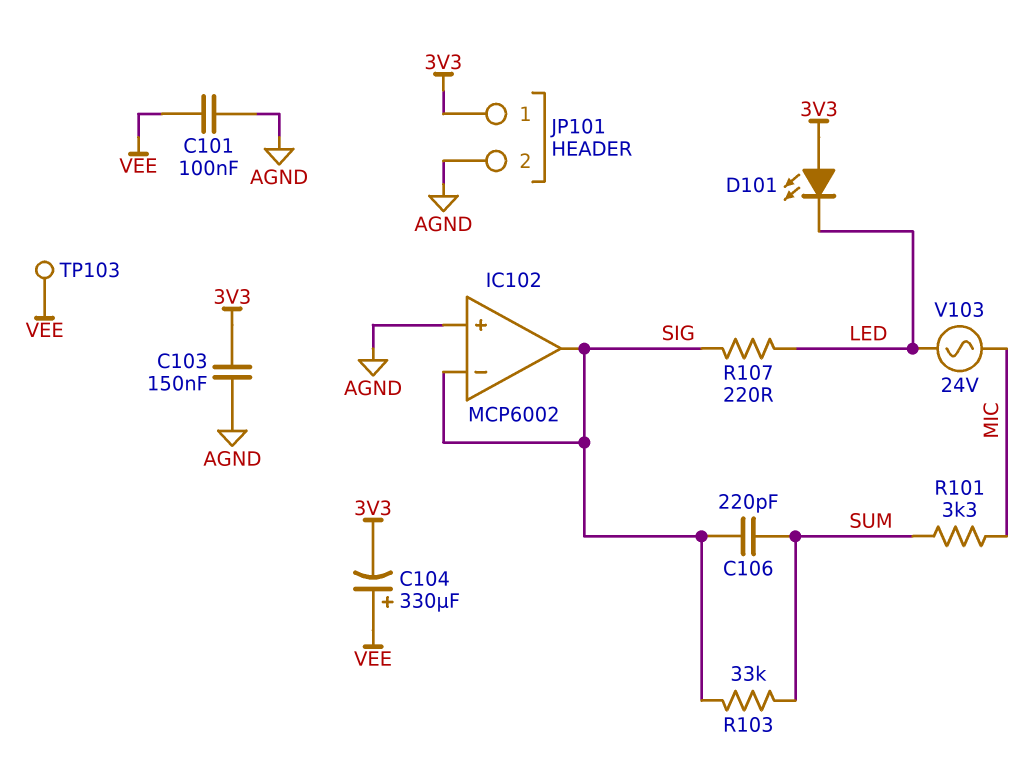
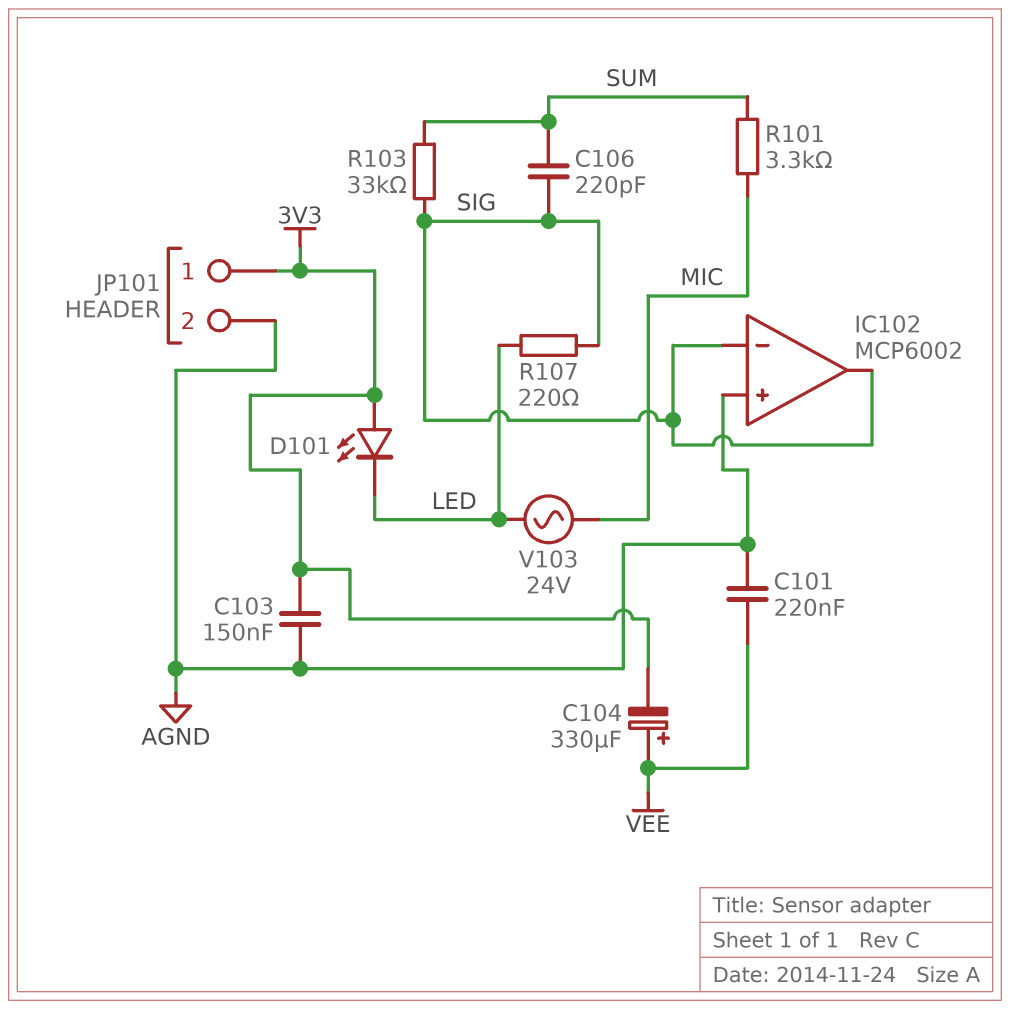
C101: 100nF (AGND, VEE) -> 220nF (AGND, VEE)
TP103: test point (VEE) -> none

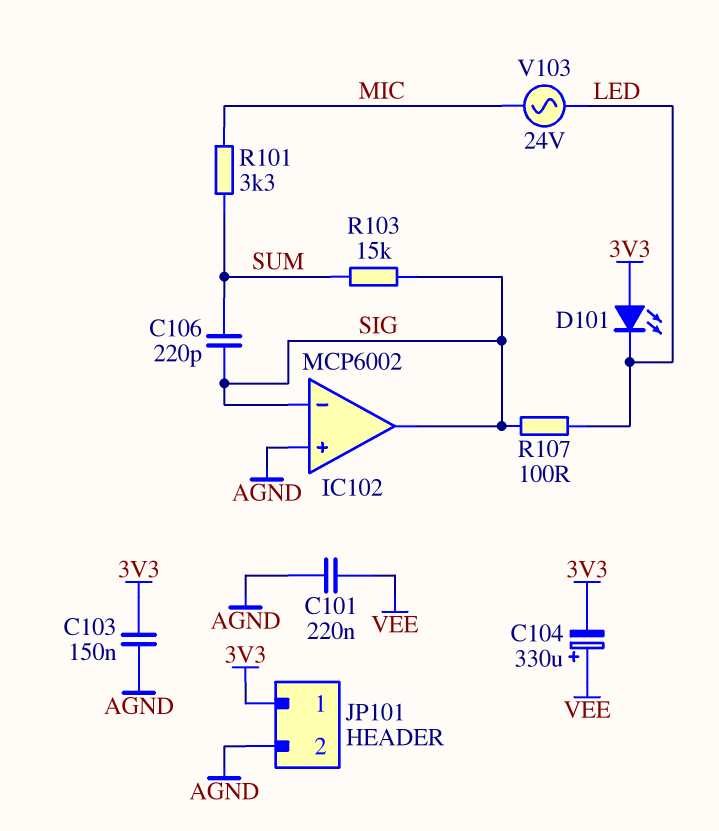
R103: 33k (SIG, SUM) -> 15k (SIG, SUM)
R107: 220 (LED, SIG) -> 100 (LED, SIG)

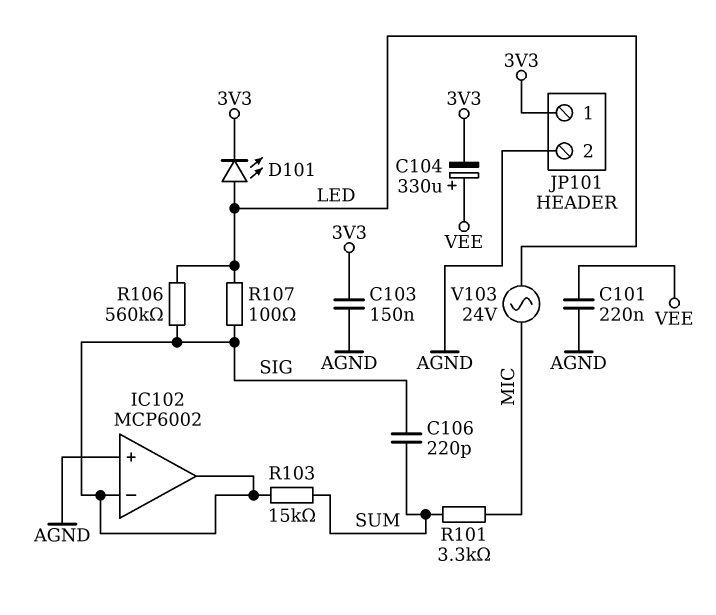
D101: LED (A 3V3, K LED) -> LED (A LED, K 3V3)
R106: none -> 560k (LED, SIG)

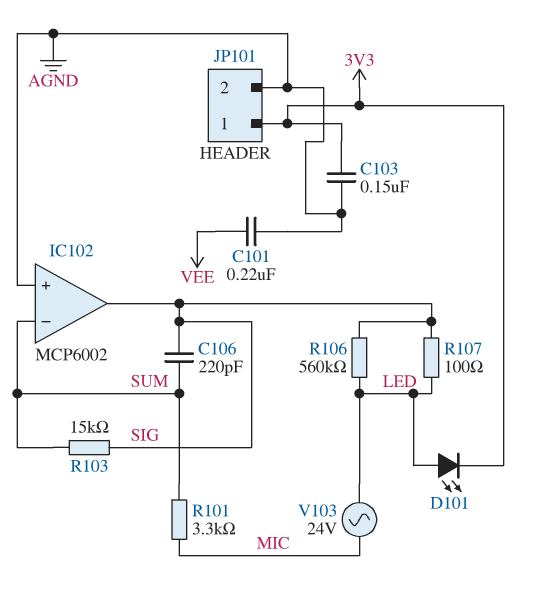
C104: 330uF (plus VEE, minus 3V3) -> none
IC102 pin in-: SIG -> SUM

